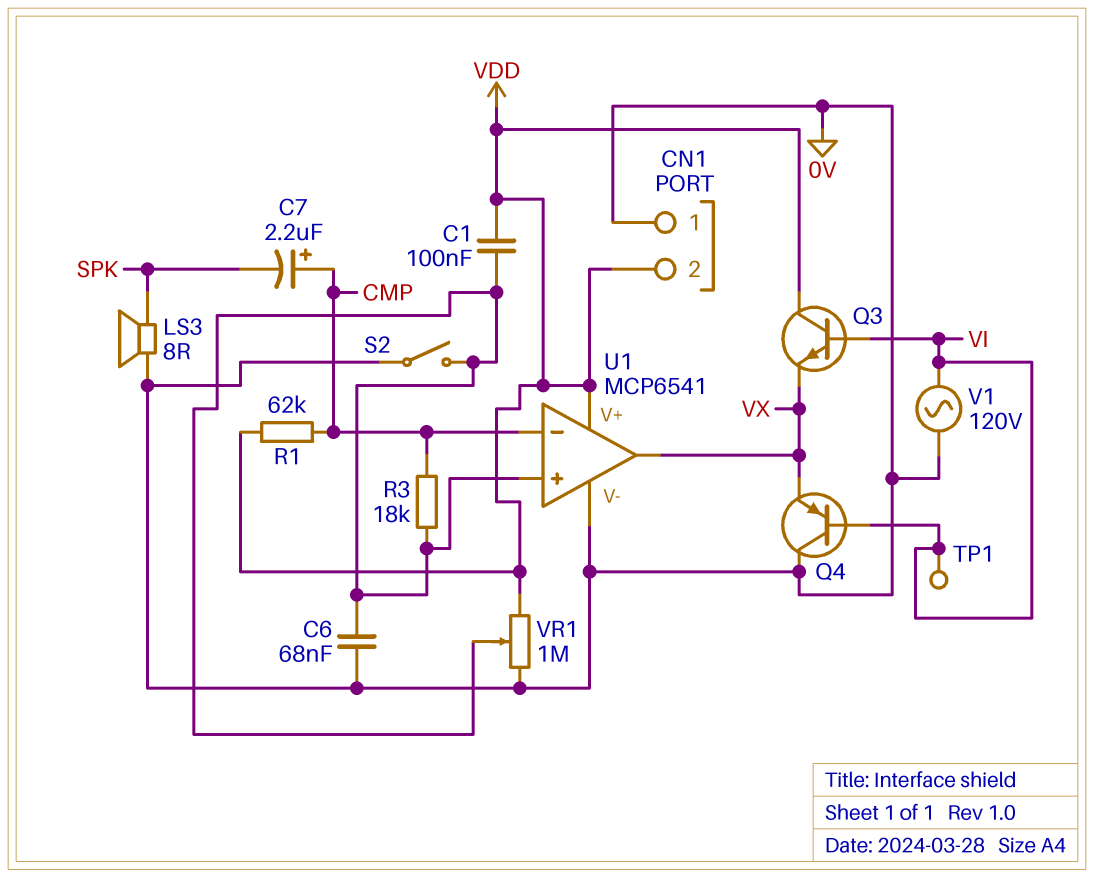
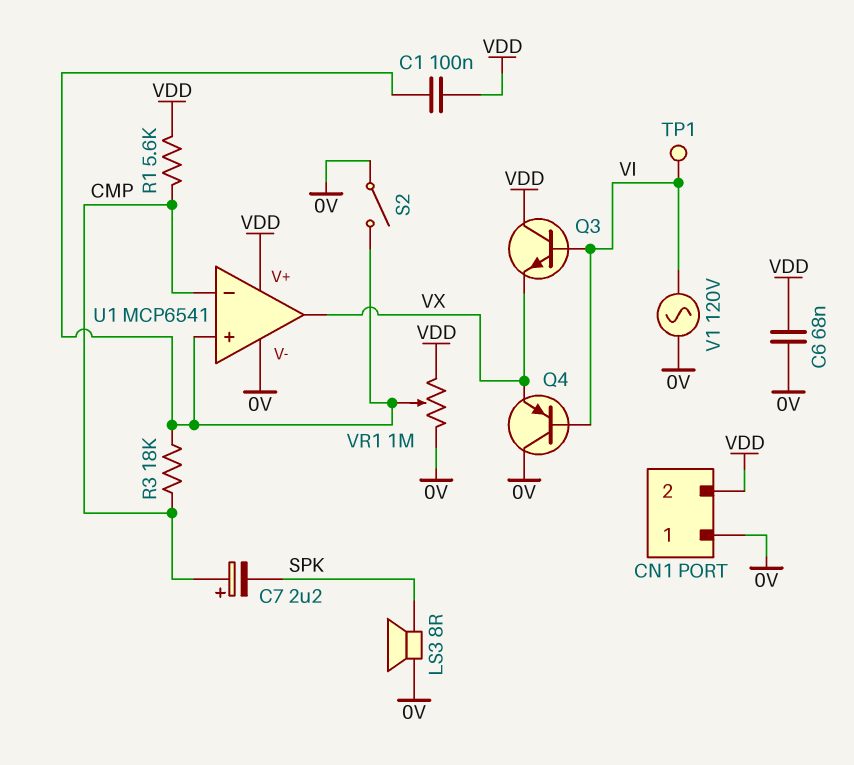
C6: 68nF (0V, U1/in+) -> 68nF (0V, VDD)
R1: 62k (CMP, VDD) -> 5.6k (CMP, VDD)

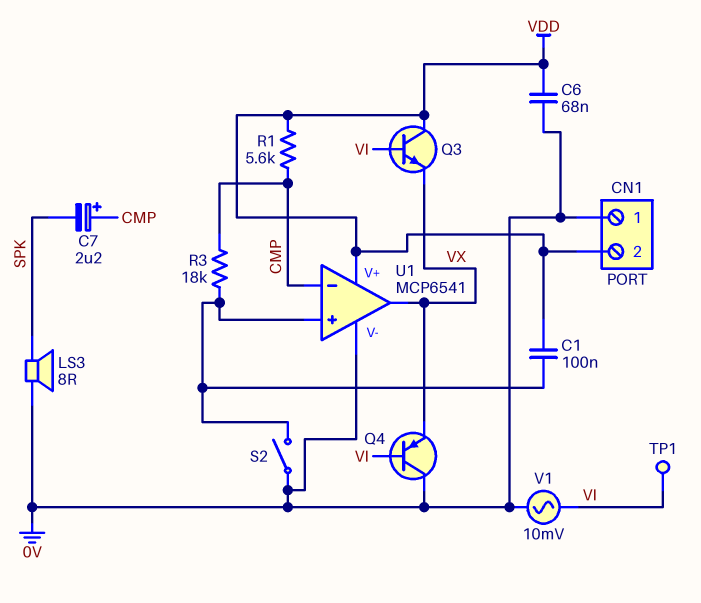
V1: AC 120V (0V, VI) -> AC 10mV (0V, VI)
VR1: 1M (0V, VDD, wiper U1/in+) -> none

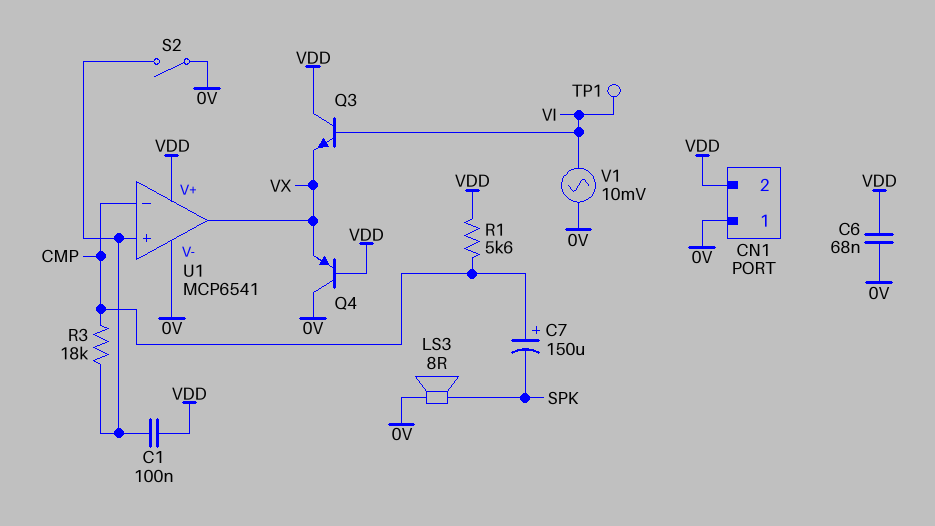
C7: 2.2uF (plus CMP, minus SPK) -> 150uF (plus CMP, minus SPK)
Q4: PNP (B VI, C 0V, E VX) -> PNP (B VDD, C 0V, E VX)

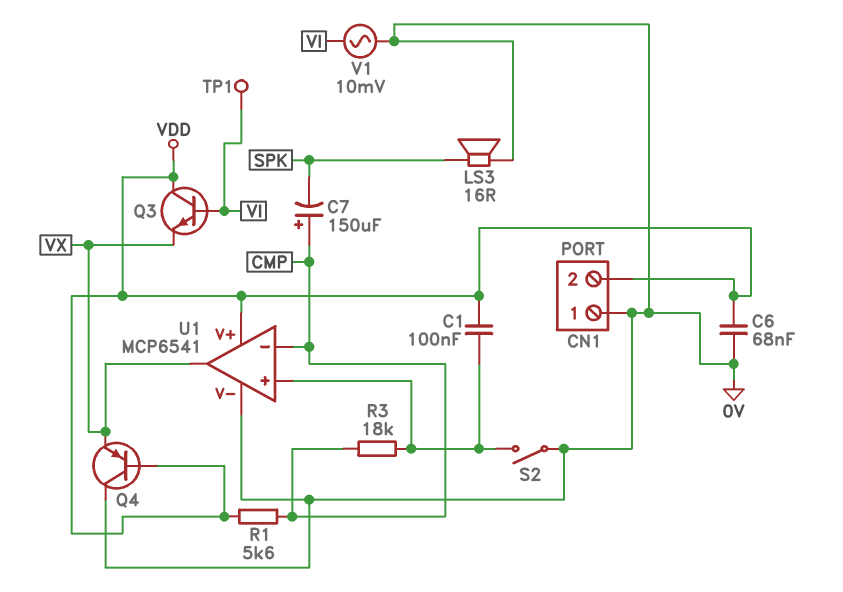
LS3: speaker 8R (0V, SPK) -> speaker 16R (0V, SPK)

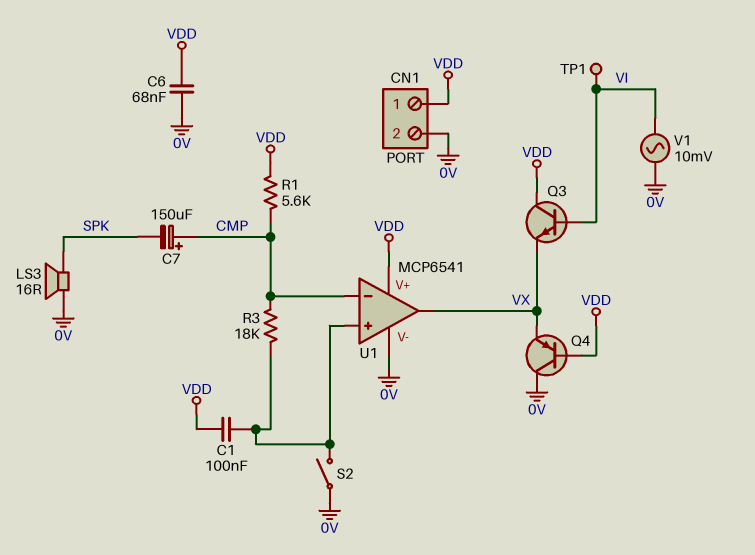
CN1 pin 1: 0V -> VDD
CN1 pin 2: VDD -> 0V

